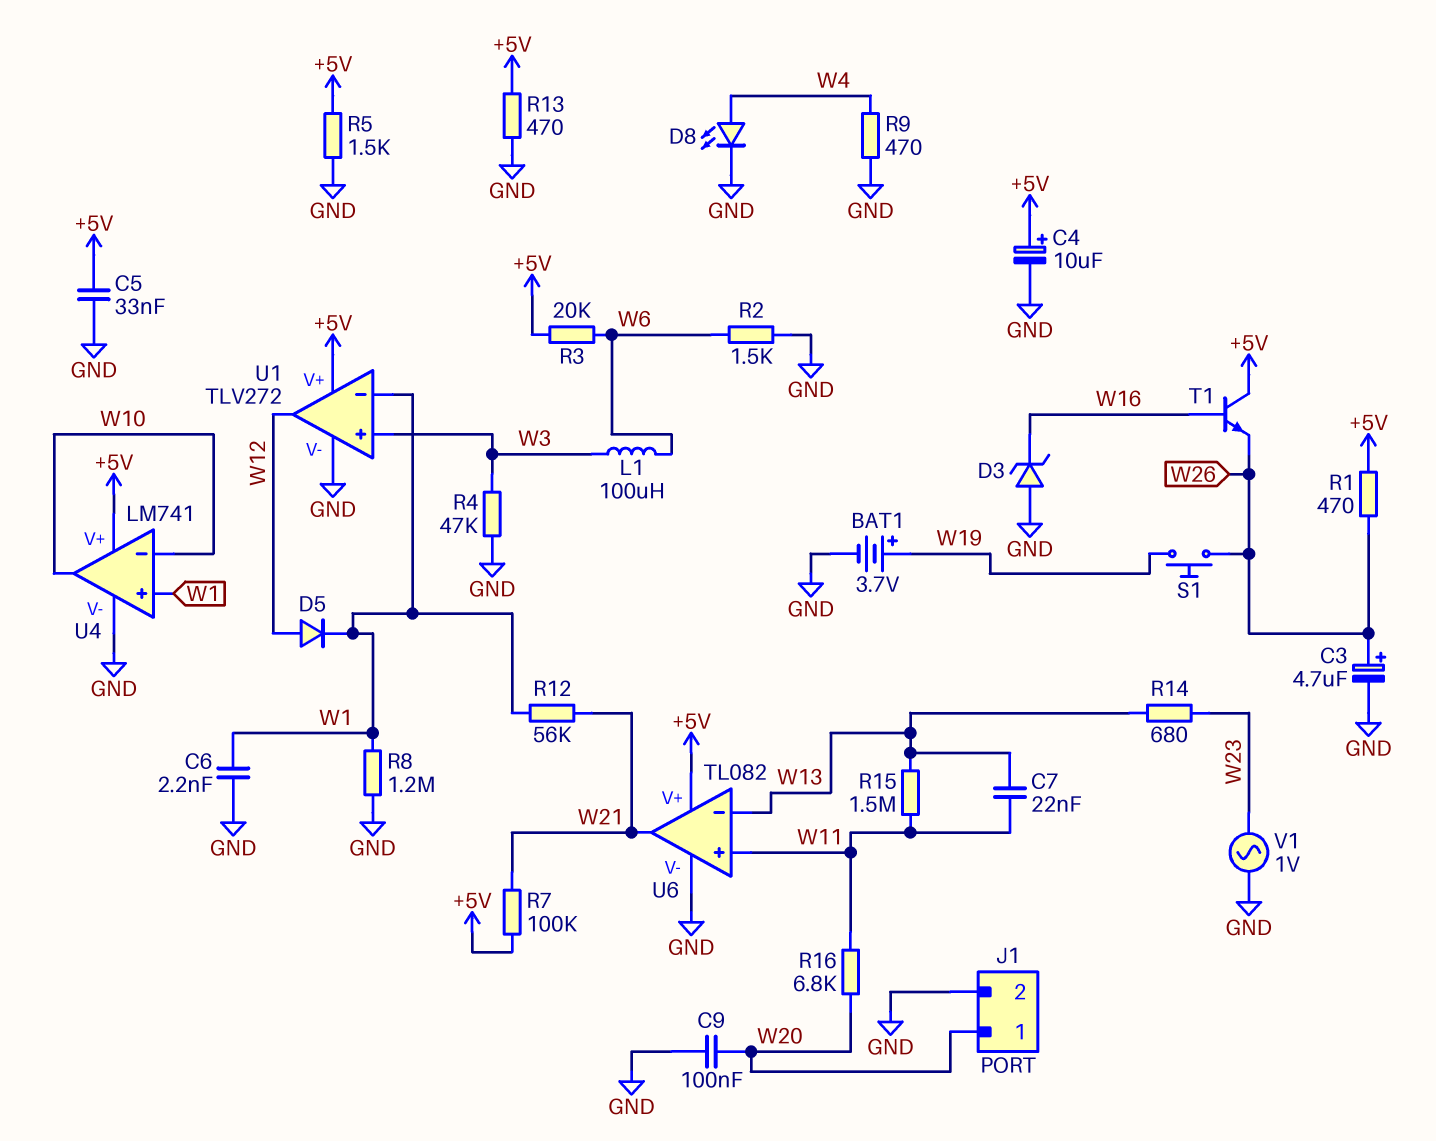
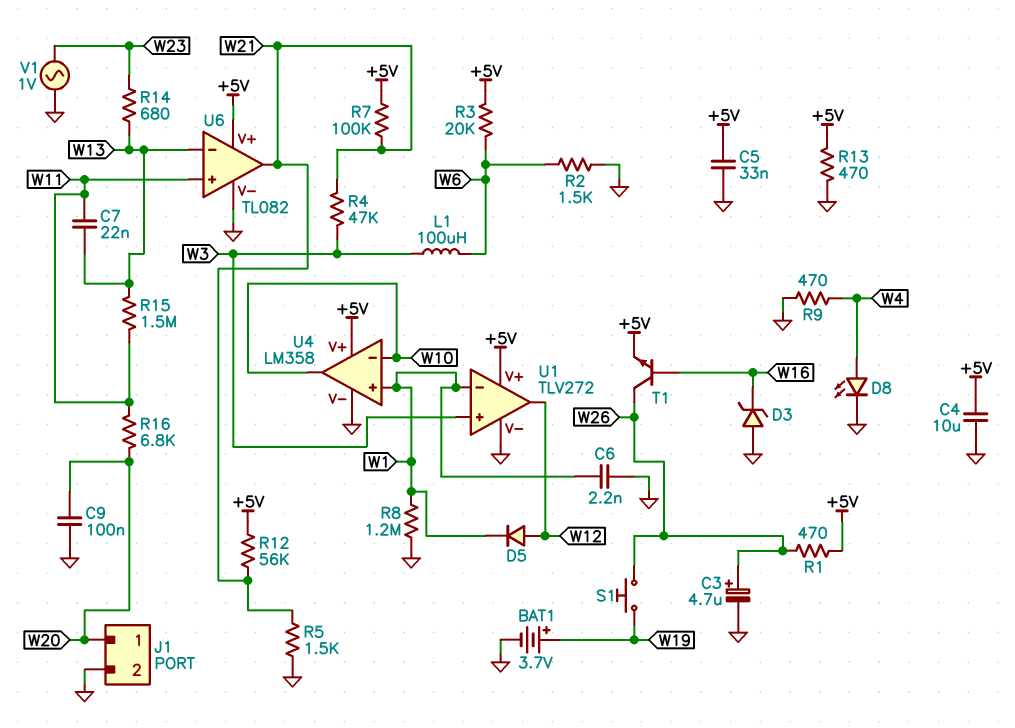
C4: 10uF (plus +5V, minus GND) -> 10uF (+5V, GND)
R4: 47k (GND, W3) -> 47k (W3, W21)
R5: 1.5k (+5V, GND) -> 1.5k (GND, W21)
R12: 56k (W1, W21) -> 56k (+5V, W21)
T1: NPN (B W16, C +5V, E W26) -> NPN (B W16, C W26, E +5V)
U4: LM741 -> LM358

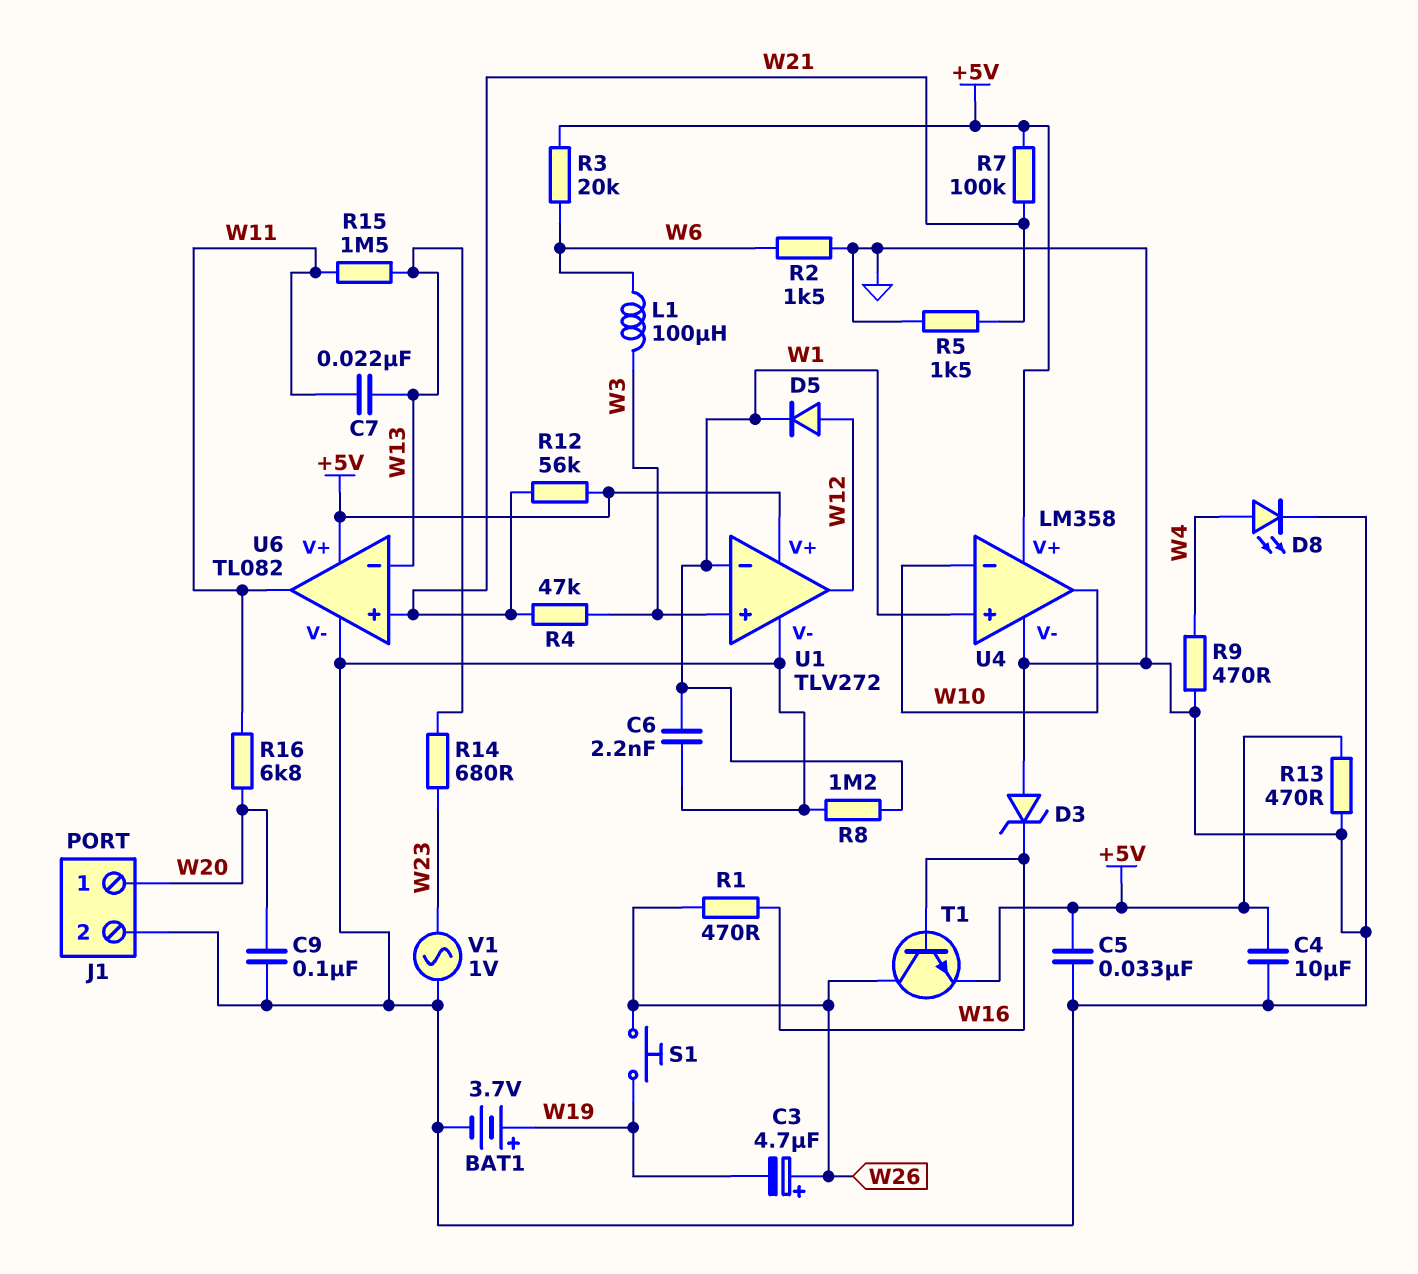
C3: 4.7uF (plus W26, minus GND) -> 4.7uF (plus W26, minus W19)
R1: 470 (+5V, W26) -> 470 (W16, W26)
U6 pin in+: W11 -> W21
U6 pin out: W21 -> W11

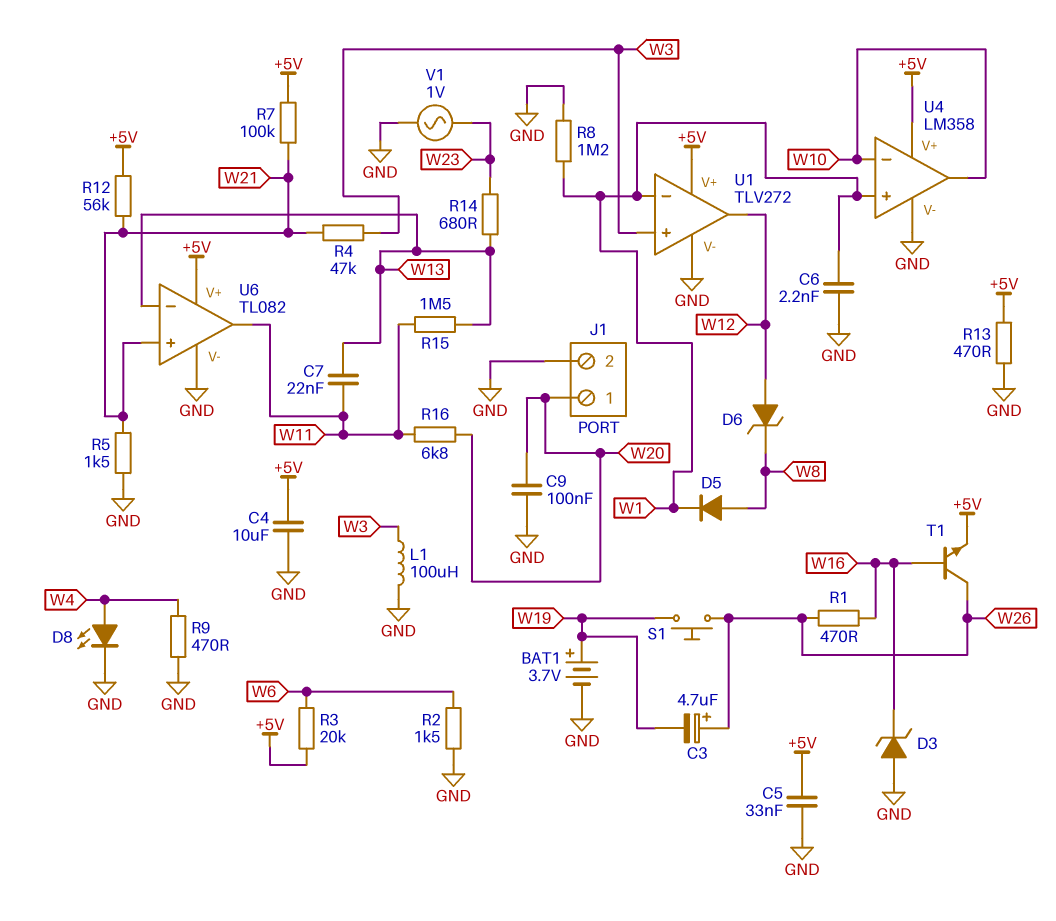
D5: diode (A W12, K W1) -> diode (A W8, K W1)
D6: none -> zener (A W12, K W8)
L1: 100uH (W3, W6) -> 100uH (GND, W3)

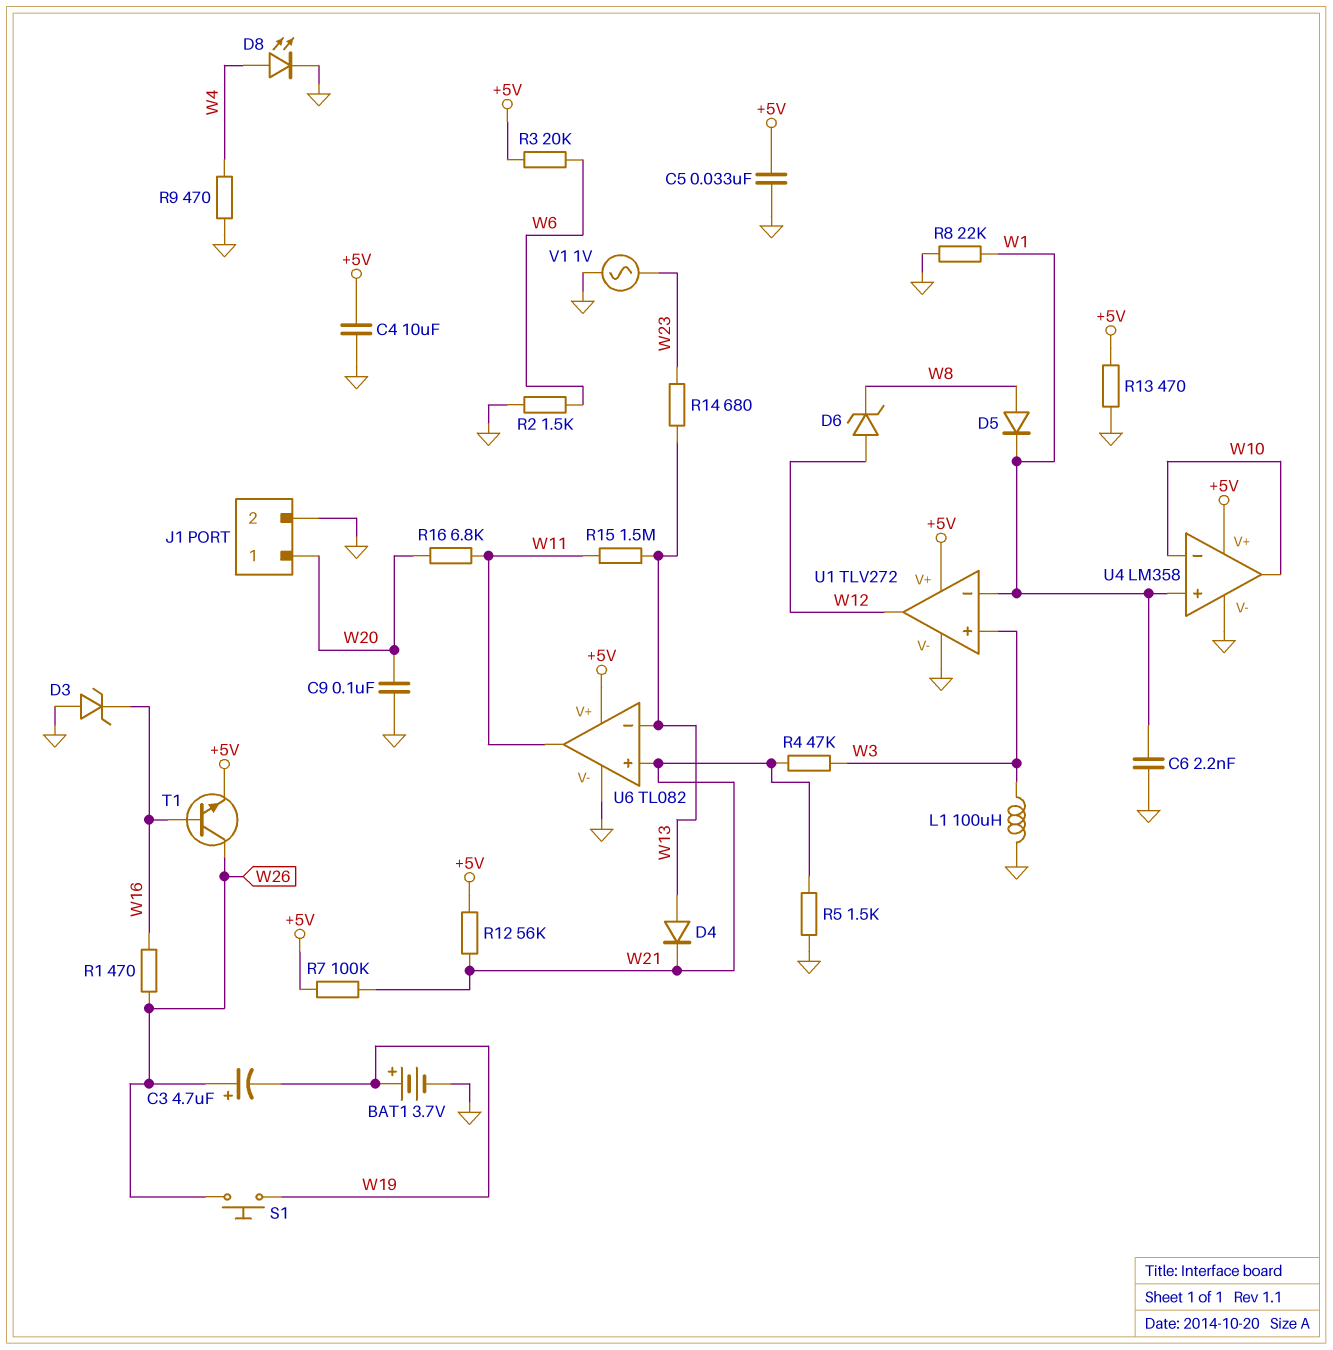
C7: 22nF (W11, W13) -> none
D4: none -> diode (A W13, K W21)
R8: 1.2M (GND, W1) -> 22k (GND, W1)

